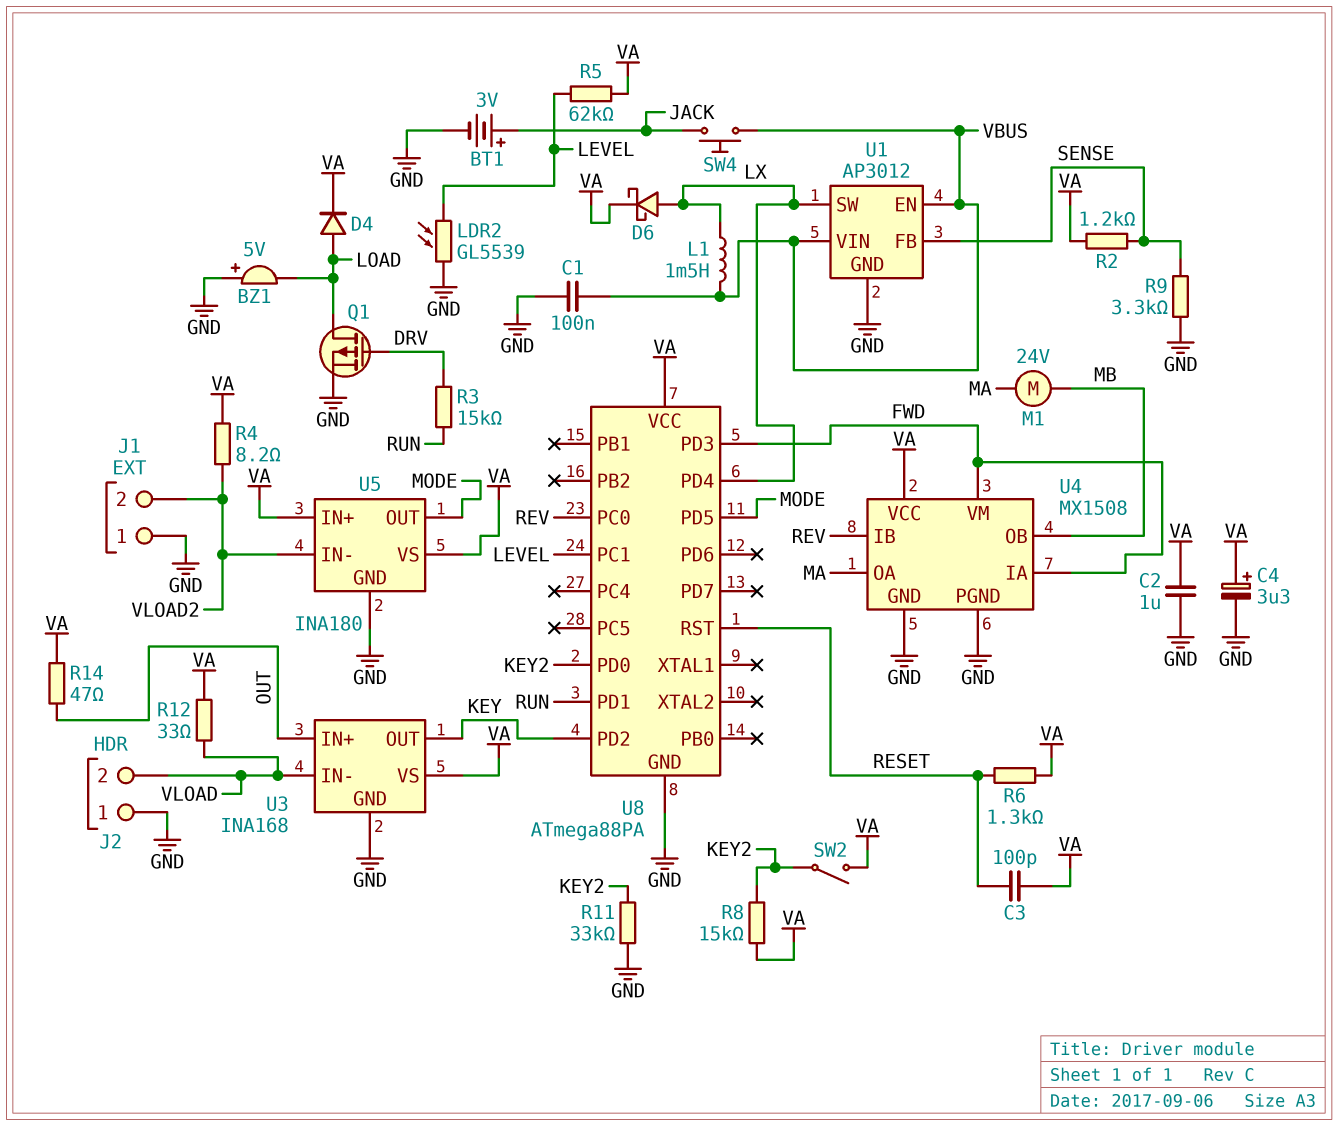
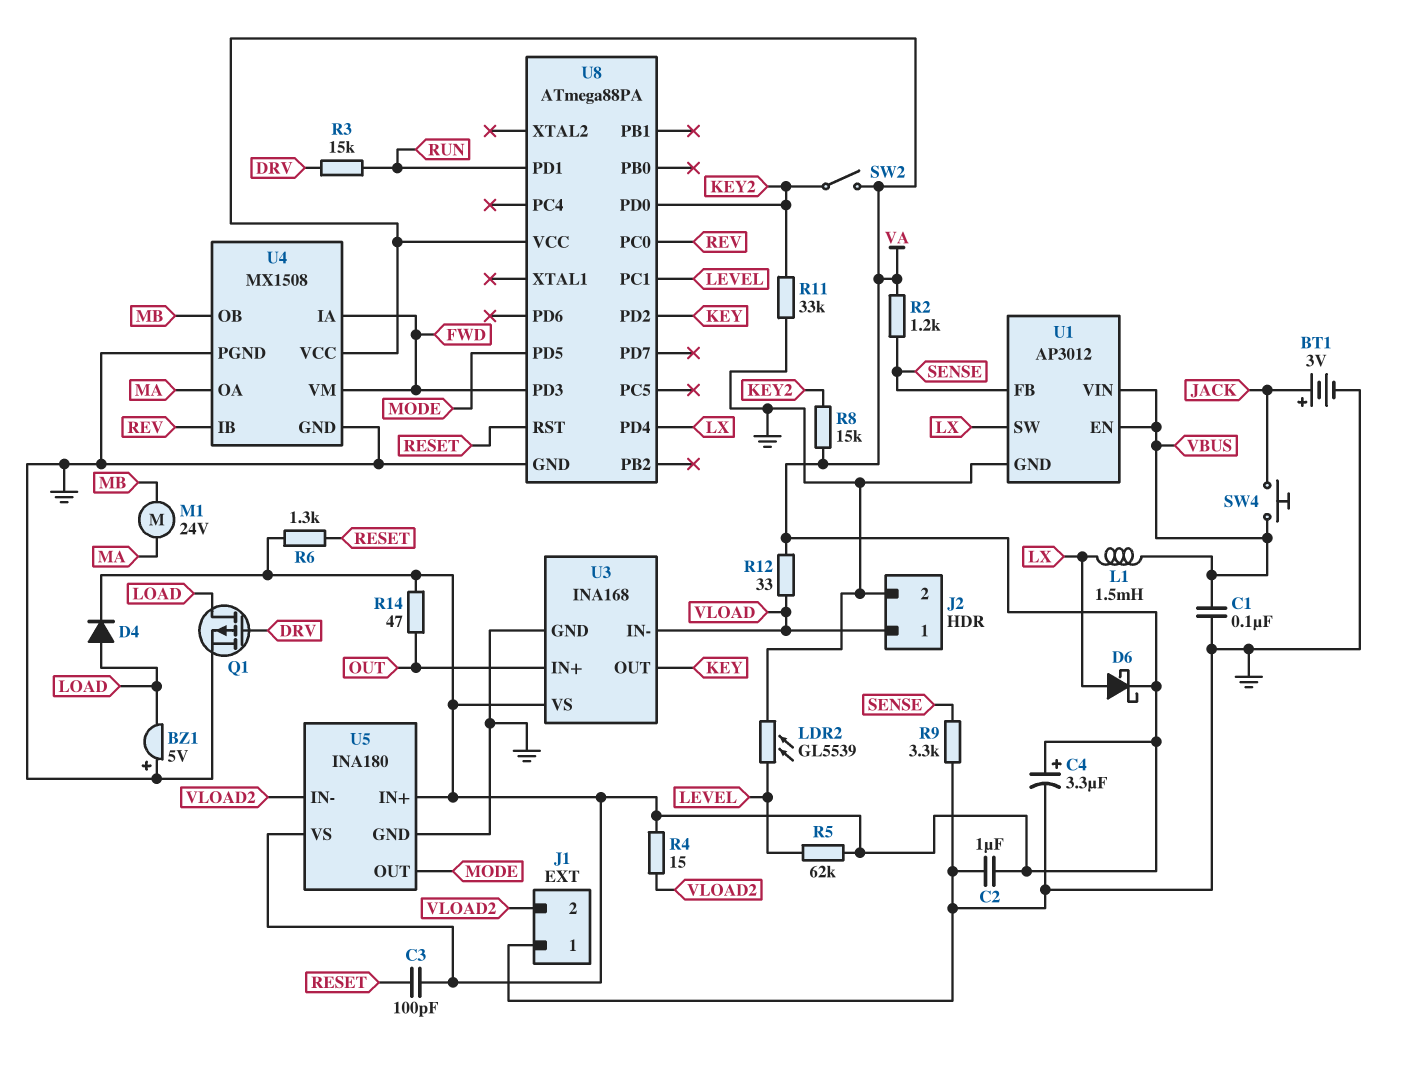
J2 pin 1: GND -> VLOAD
J2 pin 2: VLOAD -> GND
R4: 8.2 (VA, VLOAD2) -> 15 (VA, VLOAD2)

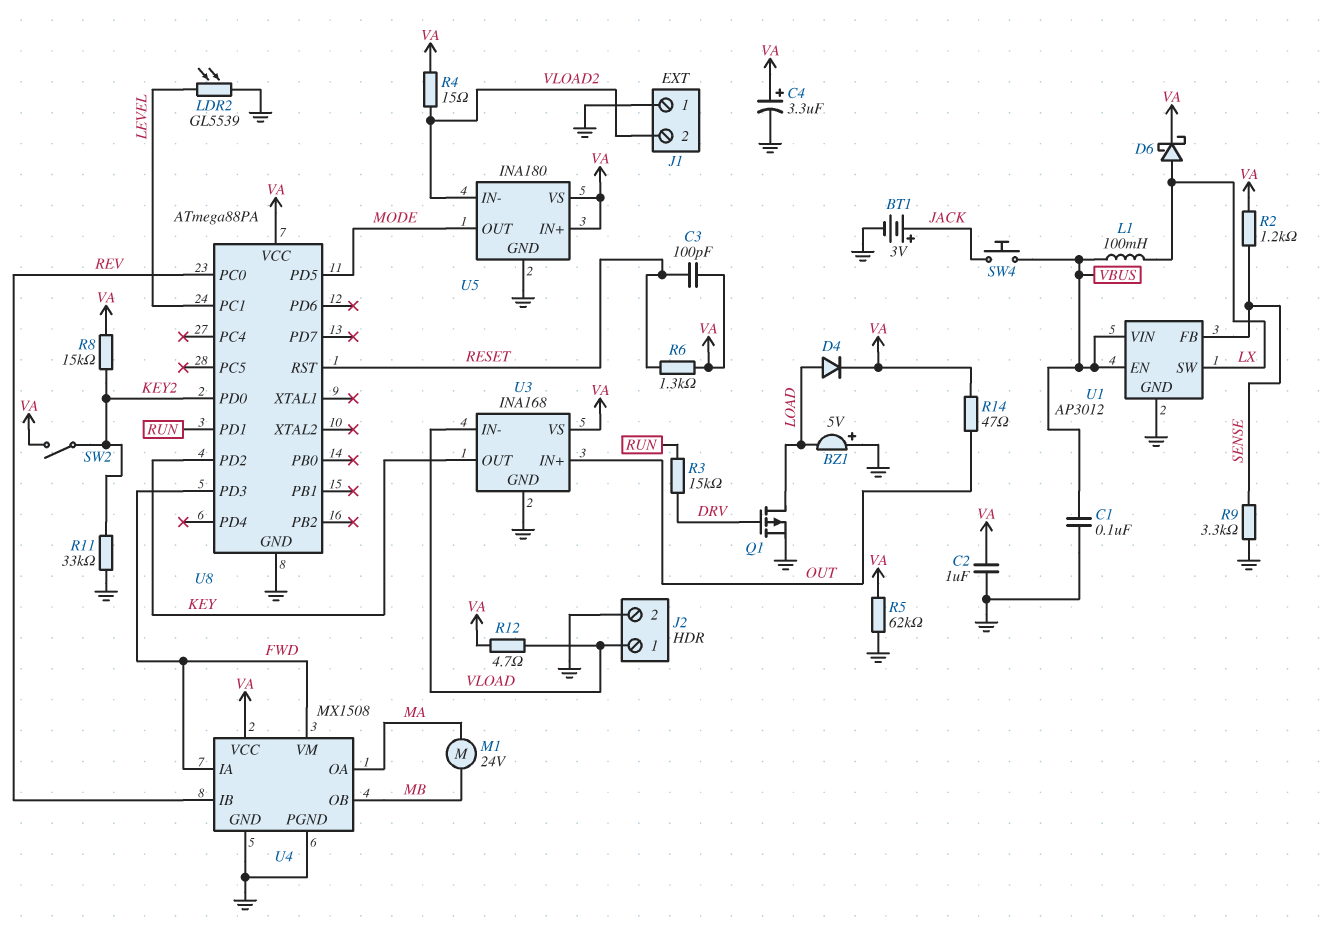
L1: 1.5mH (LX, VBUS) -> 100mH (LX, VBUS)
R5: 62k (LEVEL, VA) -> 62k (GND, VA)
R12: 33 (VA, VLOAD) -> 4.7 (VA, VLOAD)
U8 pin PD4: LX -> none

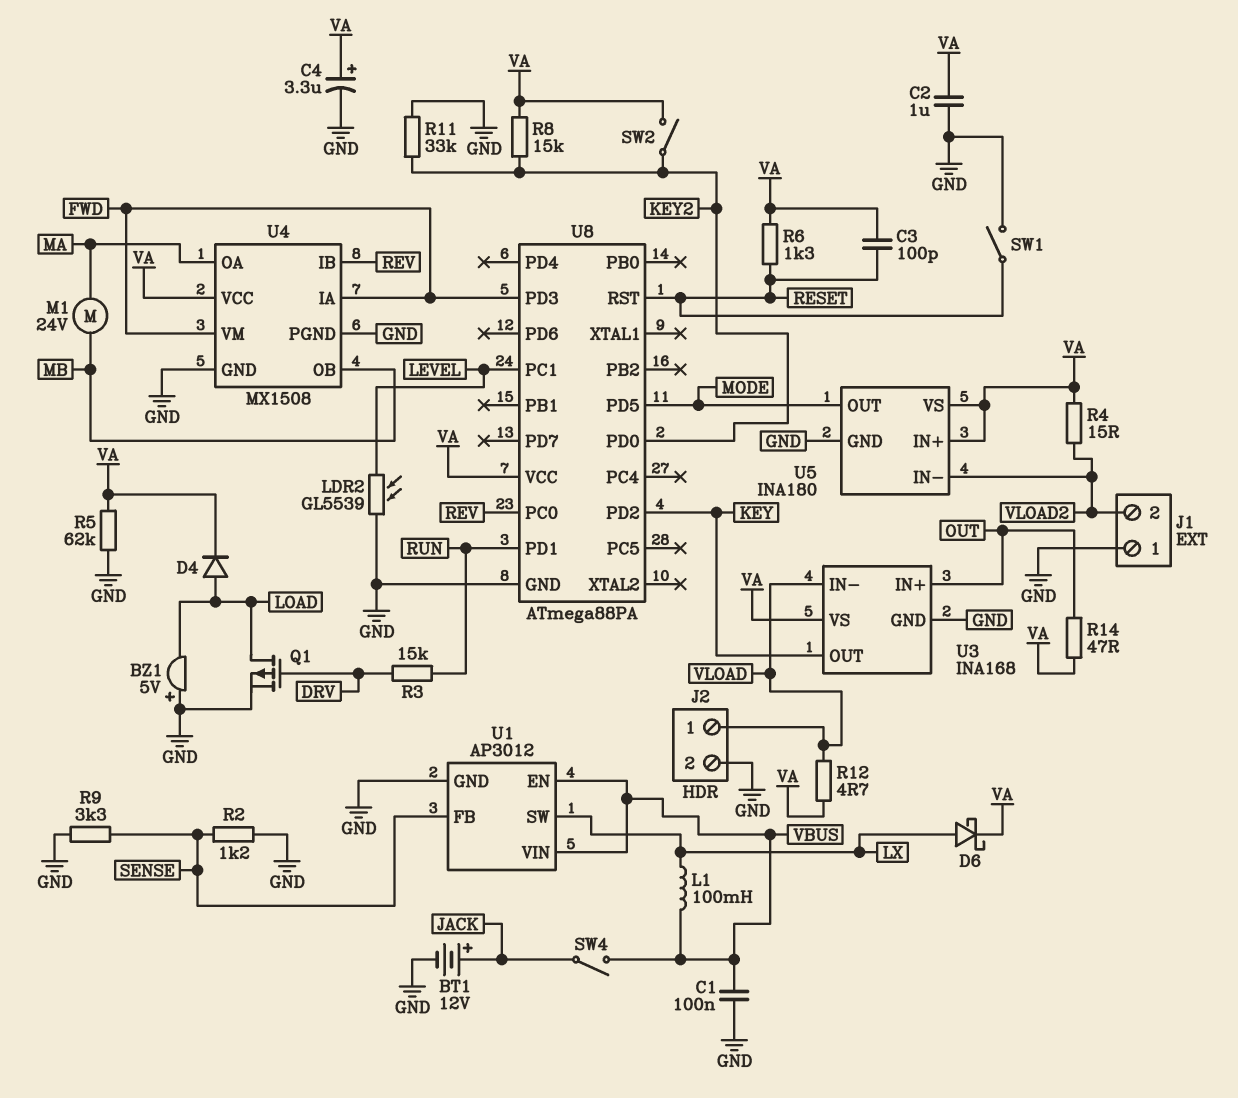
BT1: 3V (plus JACK, minus GND) -> 12V (plus JACK, minus GND)
R2: 1.2k (SENSE, VA) -> 1.2k (GND, SENSE)
SW1: none -> switch (GND, RESET)
SW4: button (JACK, VBUS) -> switch (JACK, VBUS)

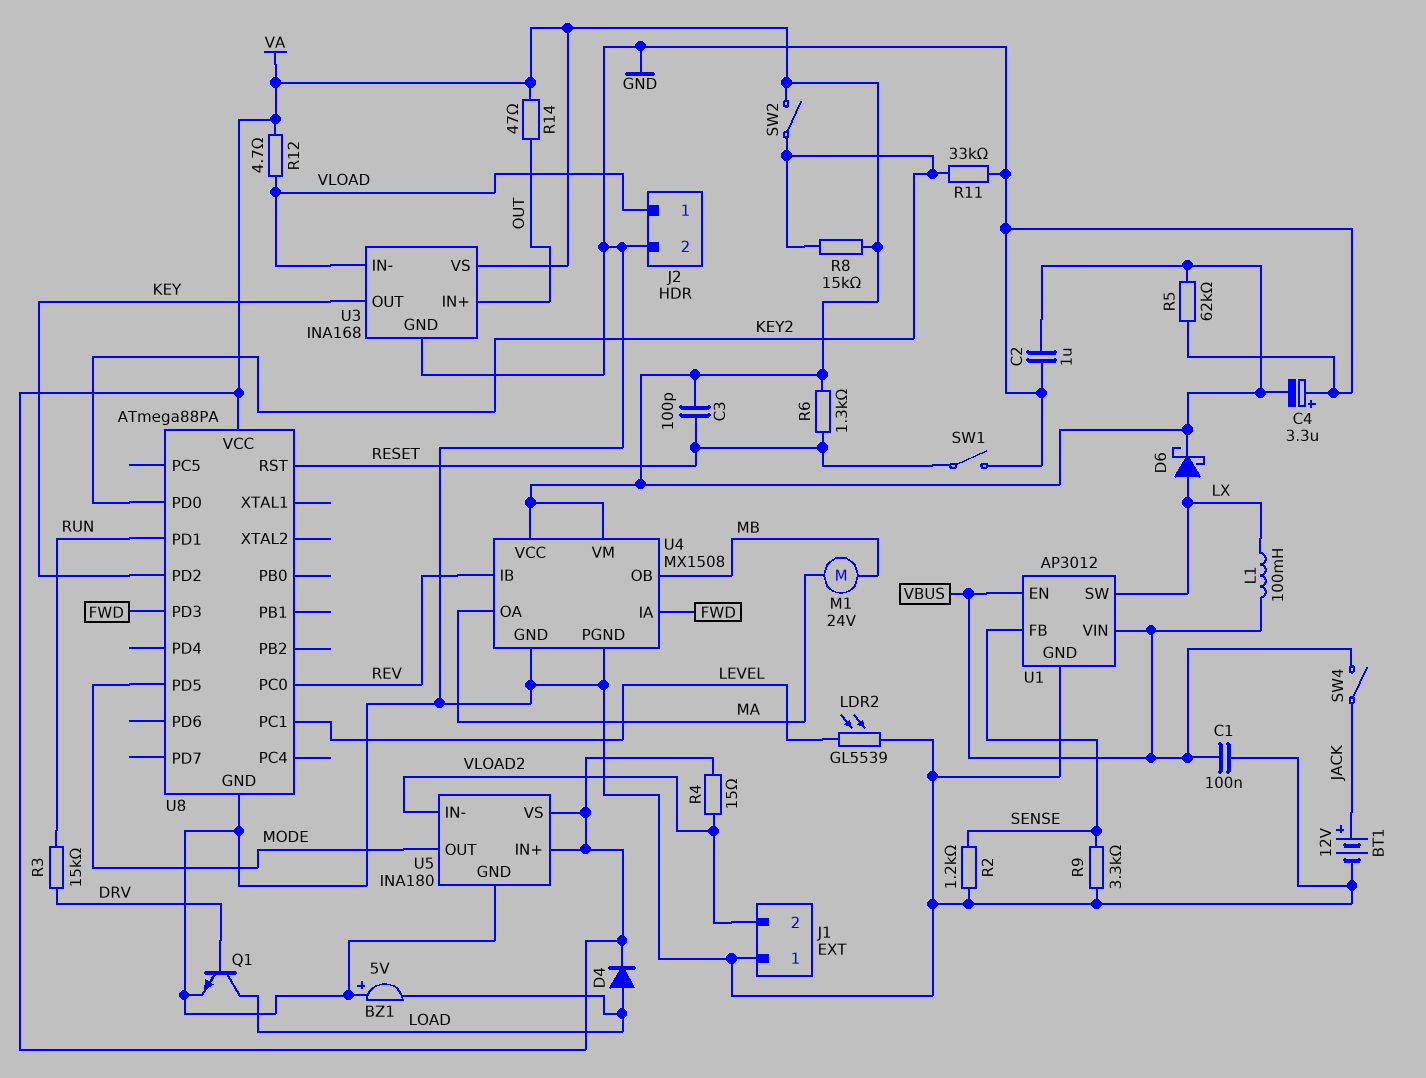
C4: 3.3uF (plus VA, minus GND) -> 3.3uF (plus GND, minus VA)
Q1: PMOS (G DRV, D LOAD, S GND) -> NPN (B DRV, C LOAD, E GND)
U4 pin VM: FWD -> VA

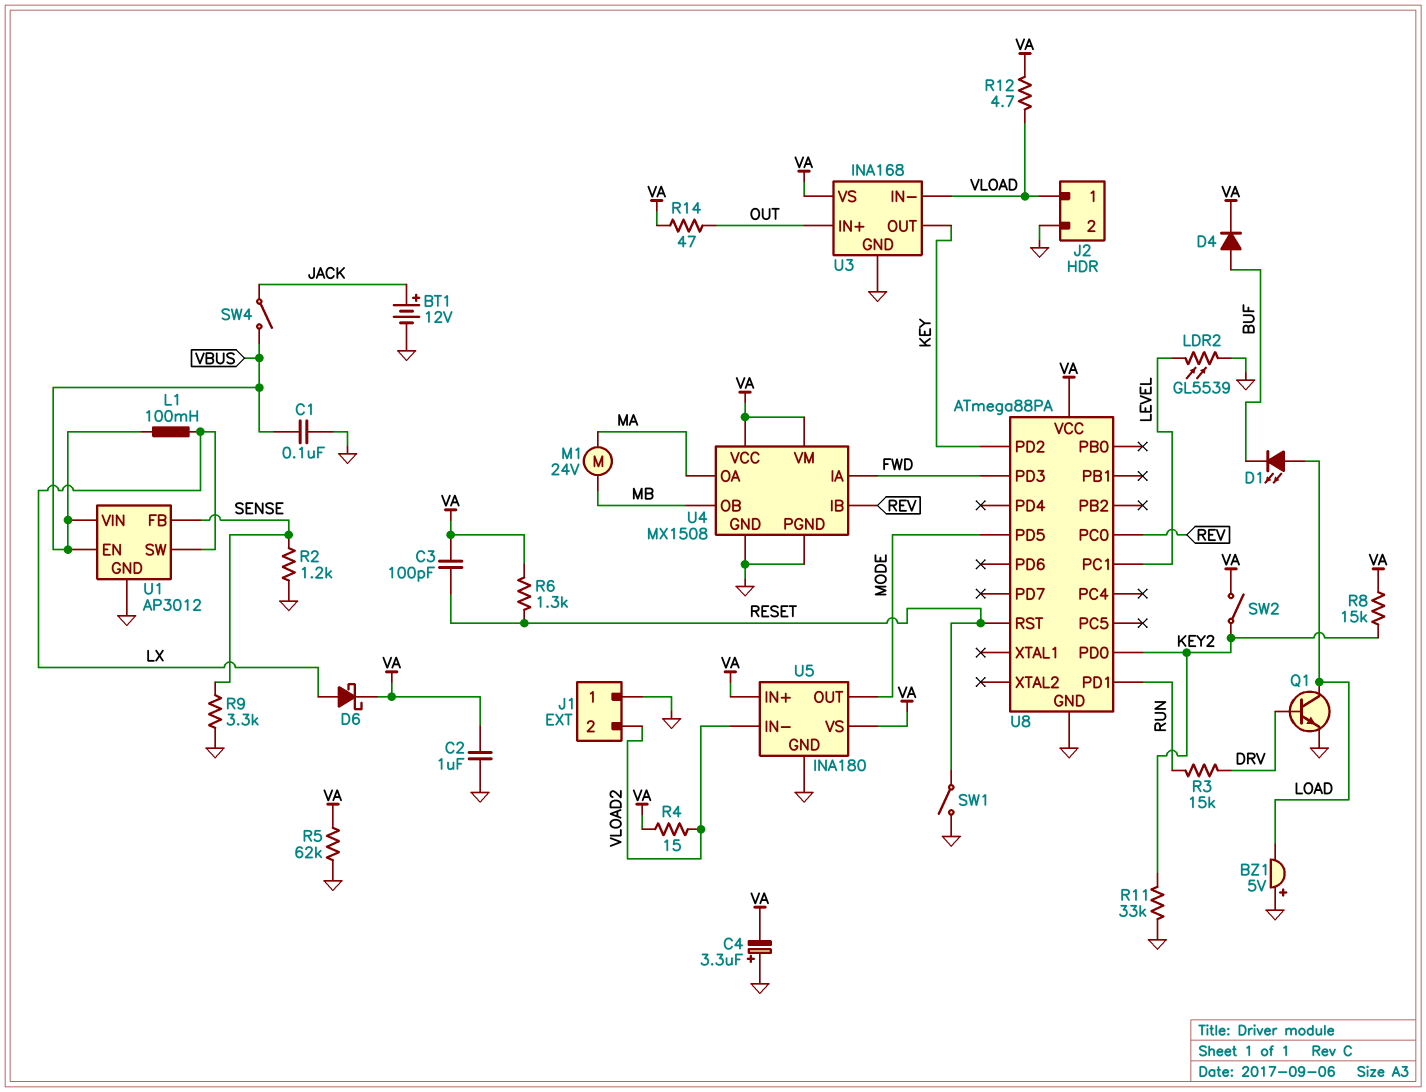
D1: none -> LED (A LOAD, K BUF)
D4: diode (A LOAD, K VA) -> diode (A BUF, K VA)

